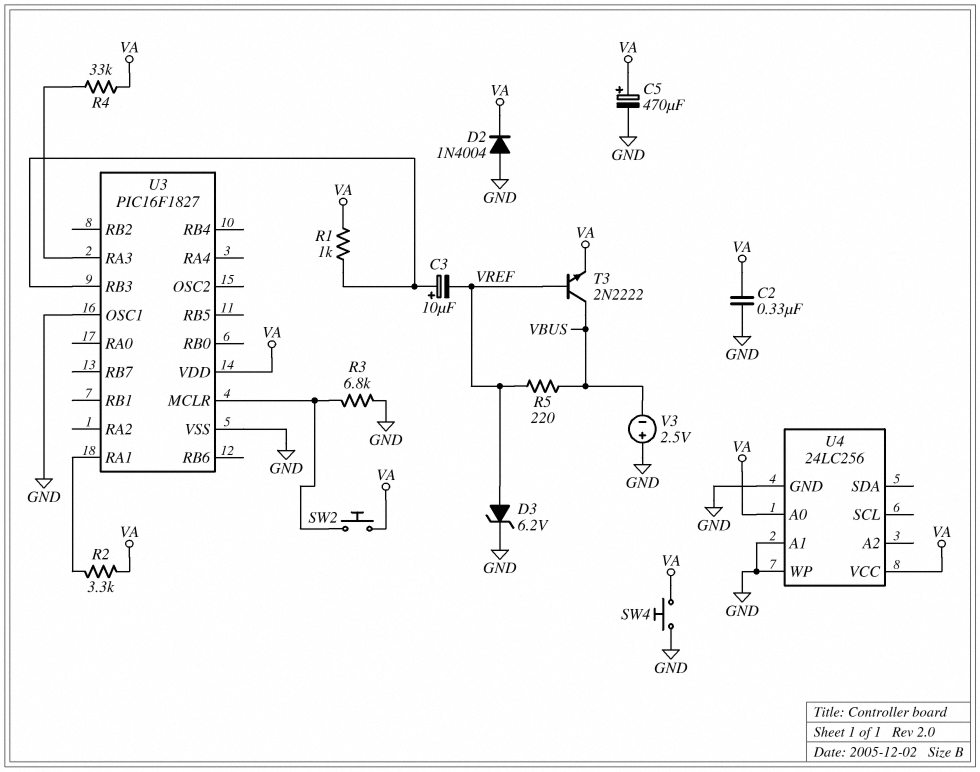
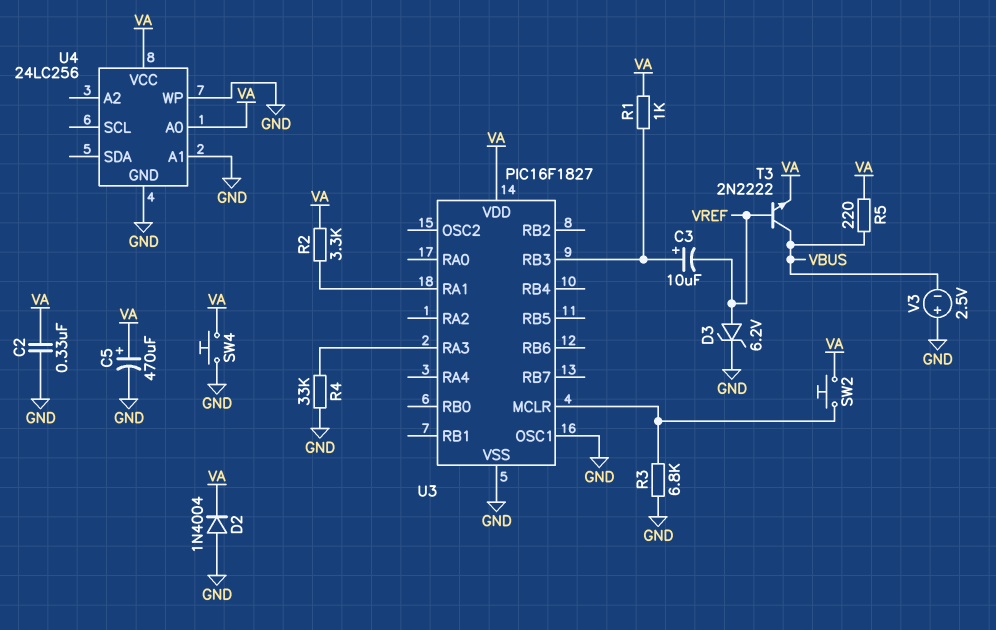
R4: 33k (U3/RA3, VA) -> 33k (GND, U3/RA3)
R5: 220 (VBUS, VREF) -> 220 (VA, VBUS)

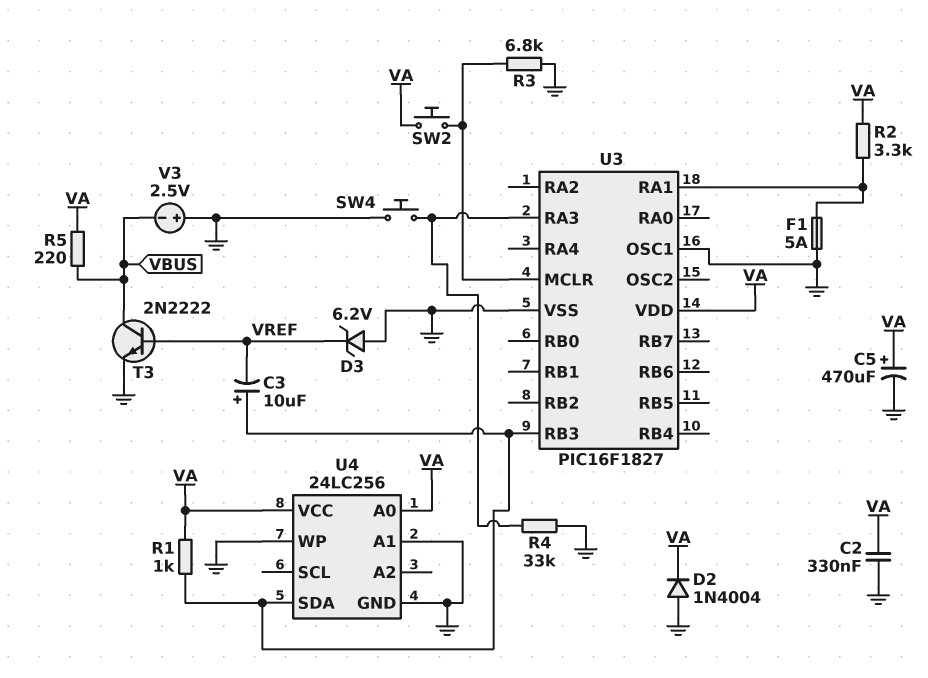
D3: zener 6.2V (A VREF, K GND) -> zener 6.2V (A GND, K VREF)
F1: none -> 5A (GND, U3/RA1)
SW4: button (GND, VA) -> button (GND, U3/RA3)
T3: NPN 2N2222 (B VREF, C VBUS, E VA) -> NPN 2N2222 (B VREF, C VBUS, E GND)
U4 pin SDA: none -> U3/RB3

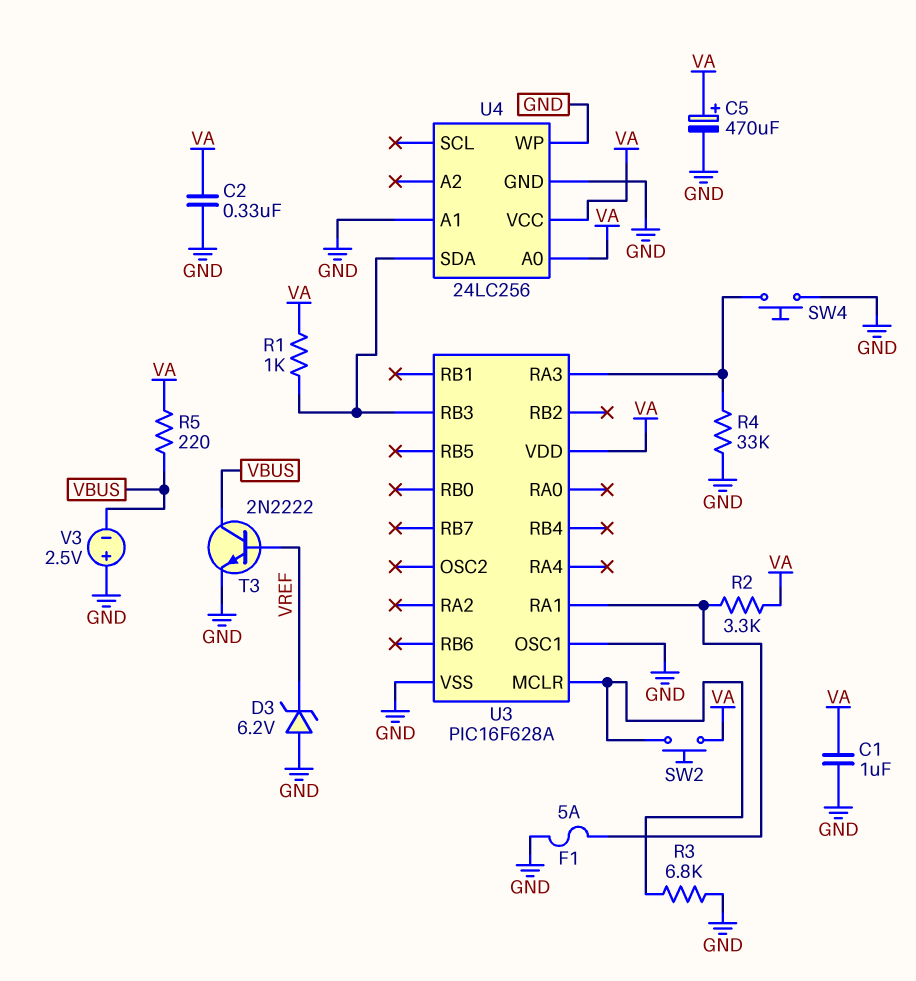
C1: none -> 1uF (GND, VA)
C3: 10uF (plus U3/RB3, minus VREF) -> none
D2: diode 1N4004 (A GND, K VA) -> none
U3: PIC16F1827 -> PIC16F628A

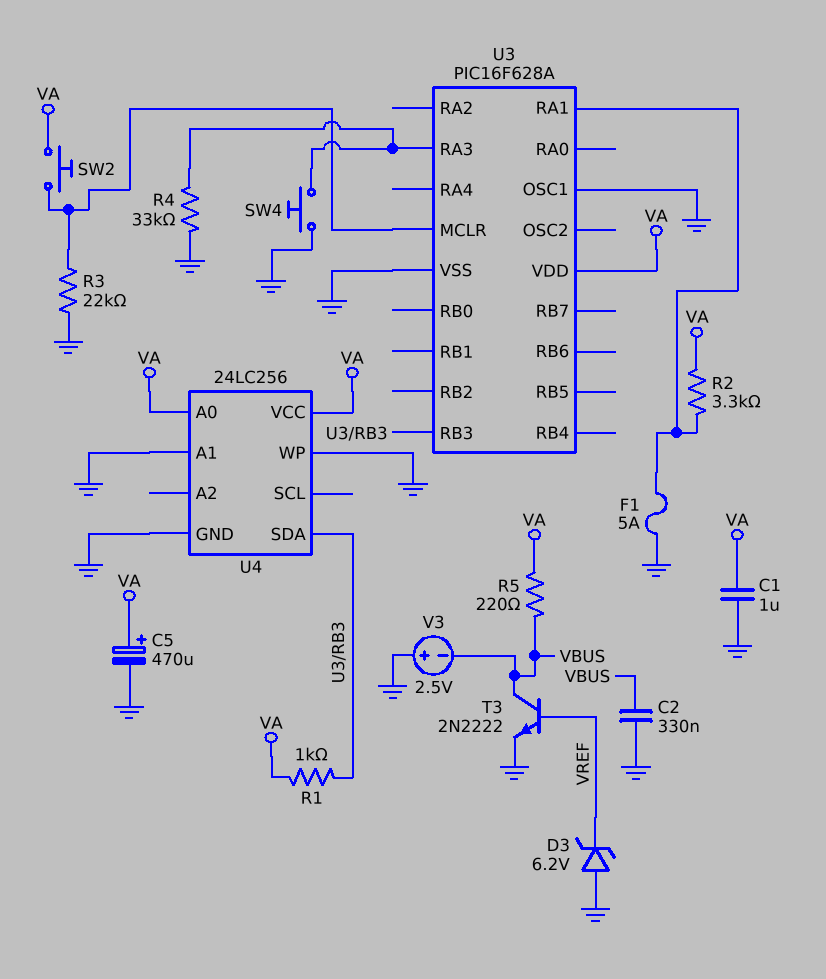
C2: 330nF (GND, VA) -> 330nF (GND, VBUS)
R3: 6.8k (GND, U3/MCLR) -> 22k (GND, U3/MCLR)

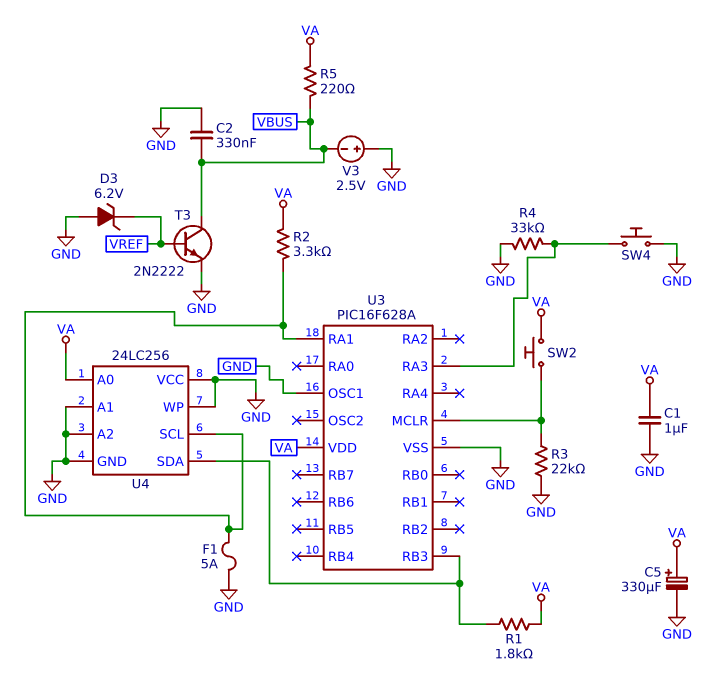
C5: 470uF (plus VA, minus GND) -> 330uF (plus VA, minus GND)
R1: 1k (U3/RB3, VA) -> 1.8k (U3/RB3, VA)
U4 pin A2: none -> GND
U4 pin SCL: none -> U3/RA1
U4 pin VCC: VA -> GND

